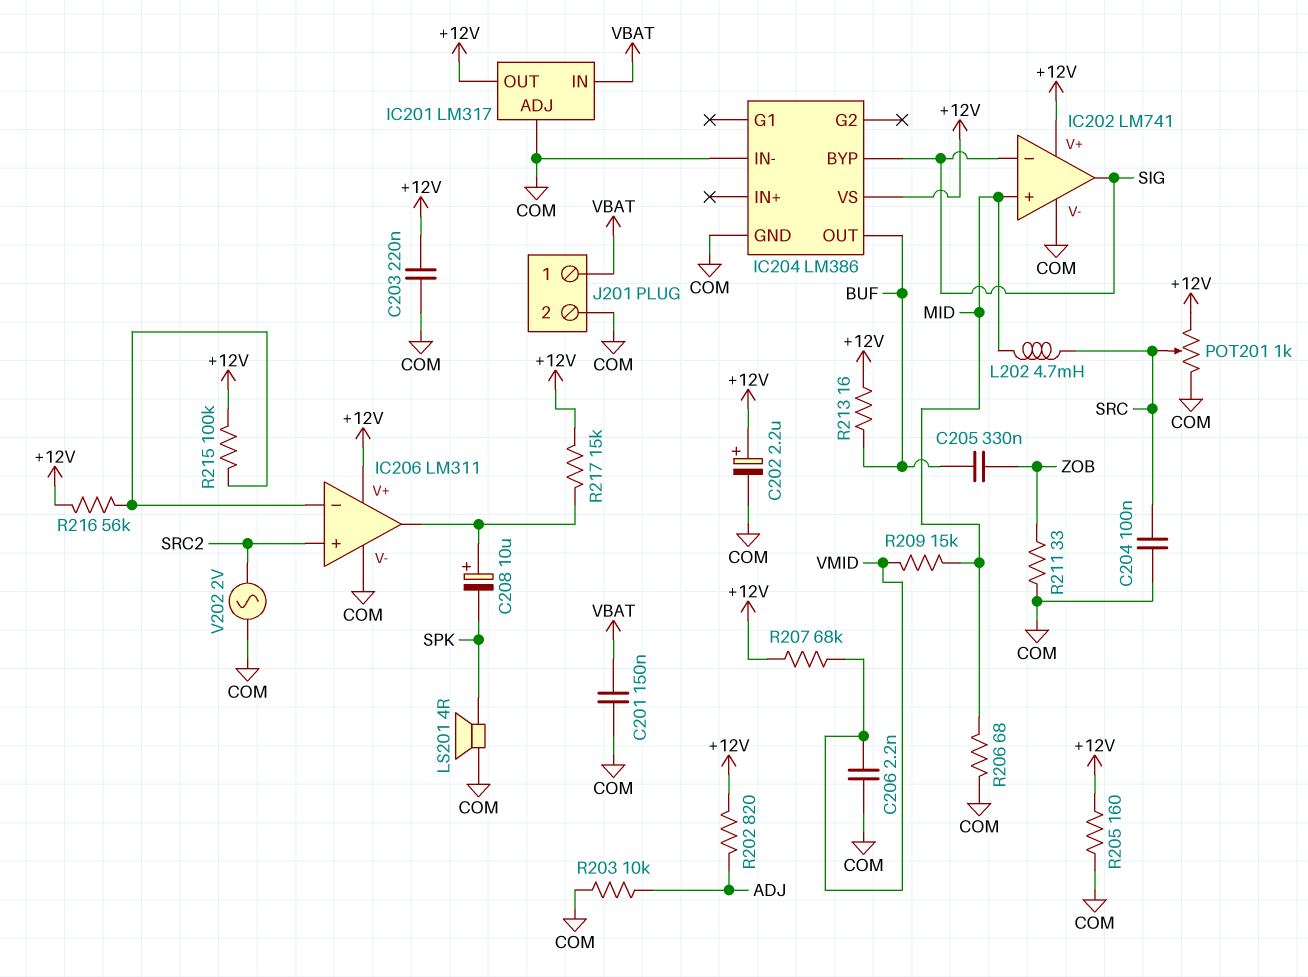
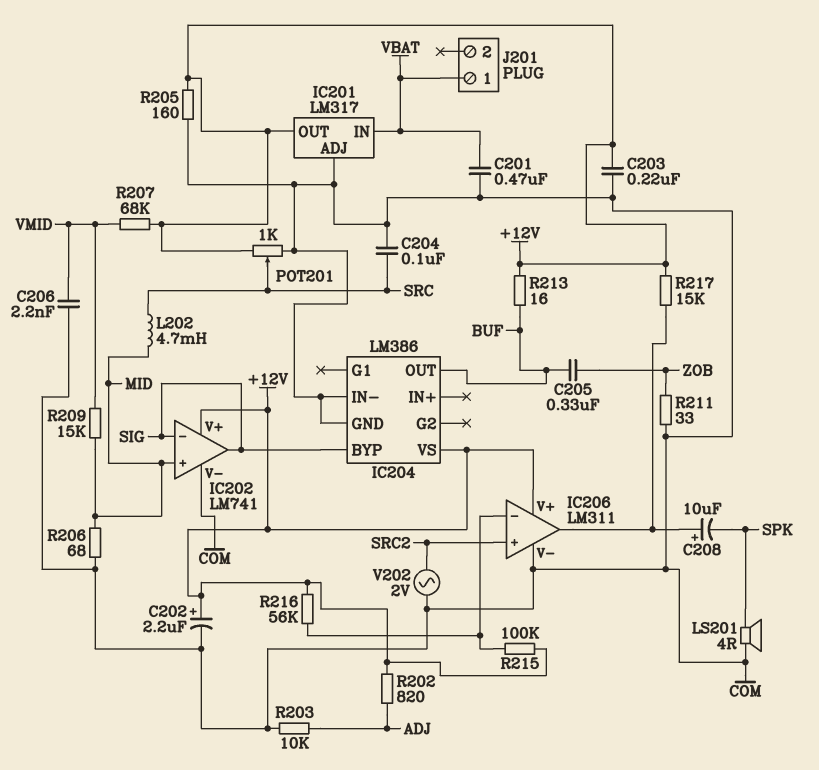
C201: 150nF (COM, VBAT) -> 470nF (COM, VBAT)
J201 pin 2: COM -> none

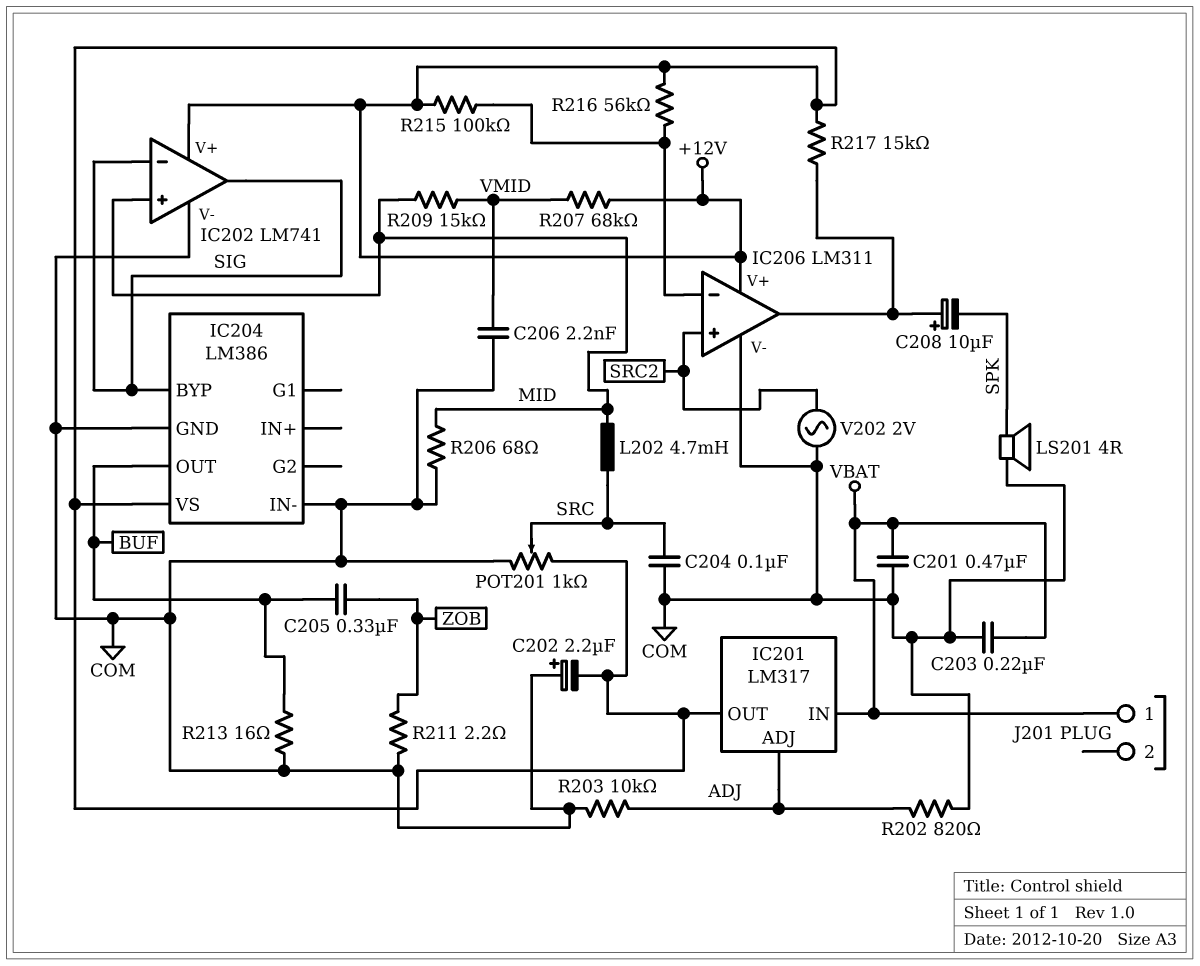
C202: 2.2uF (plus +12V, minus COM) -> 2.2uF (plus COM, minus +12V)
C203: 220nF (+12V, COM) -> 220nF (COM, VBAT)
IC201 pin ADJ: COM -> ADJ
R202: 820 (+12V, ADJ) -> 820 (ADJ, COM)
R205: 160 (+12V, COM) -> none
R211: 33 (COM, ZOB) -> 2.2 (COM, ZOB)
R213: 16 (+12V, BUF) -> 16 (BUF, COM)

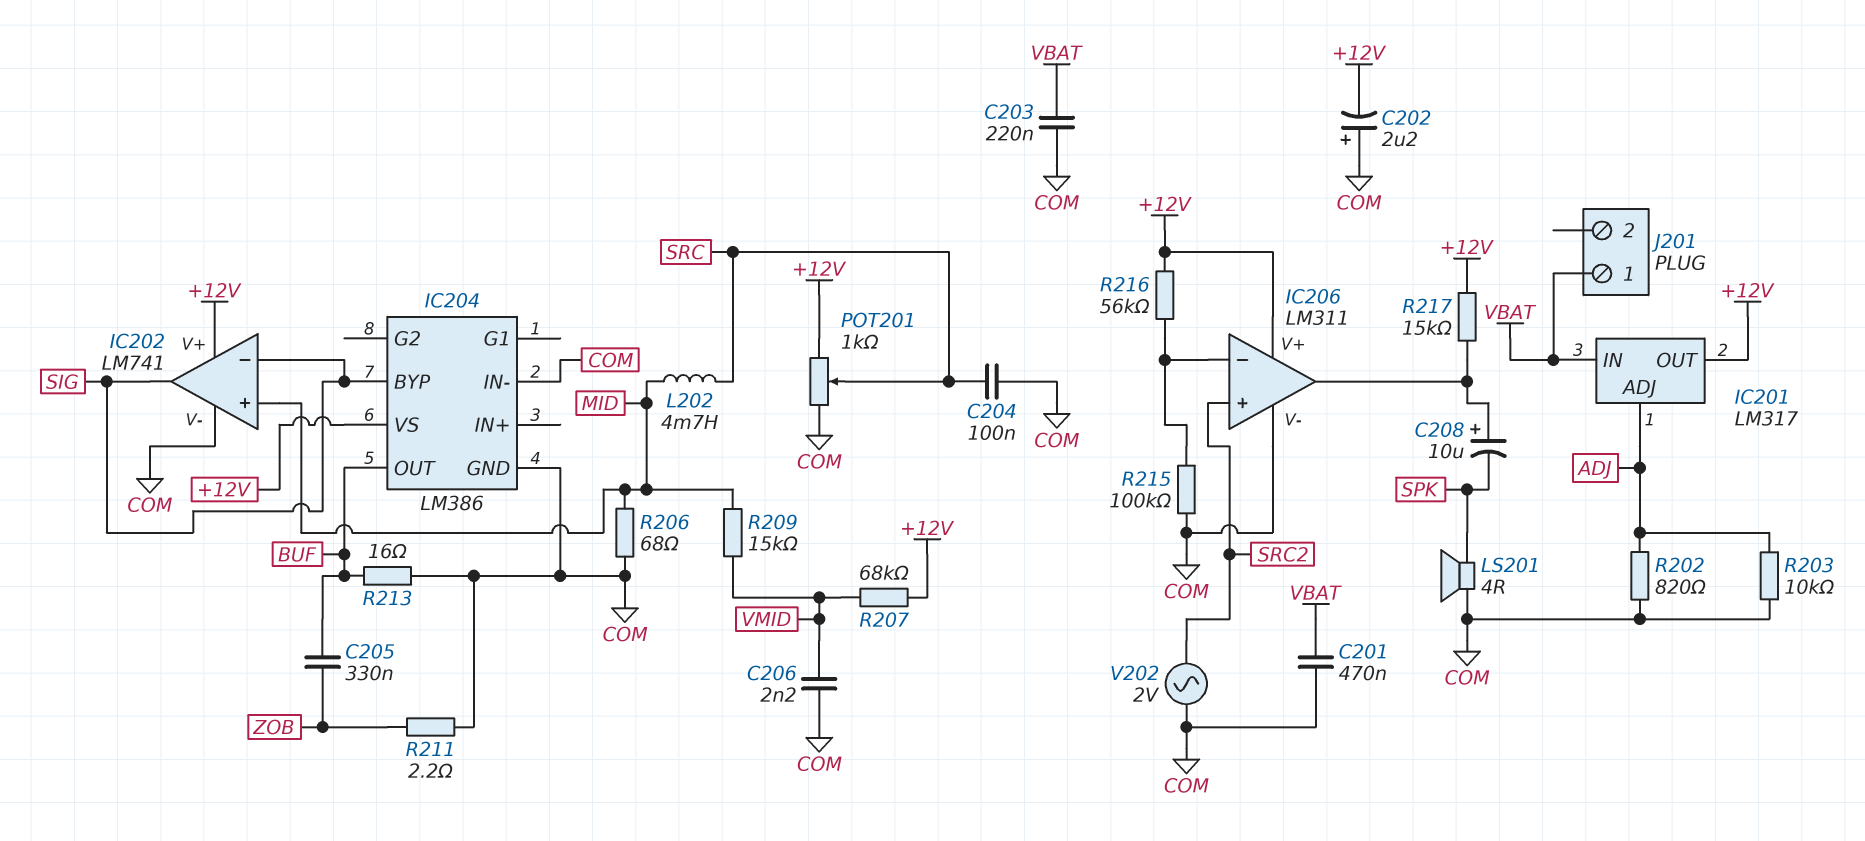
R215: 100k (+12V, IC206/in-) -> 100k (COM, IC206/in-)

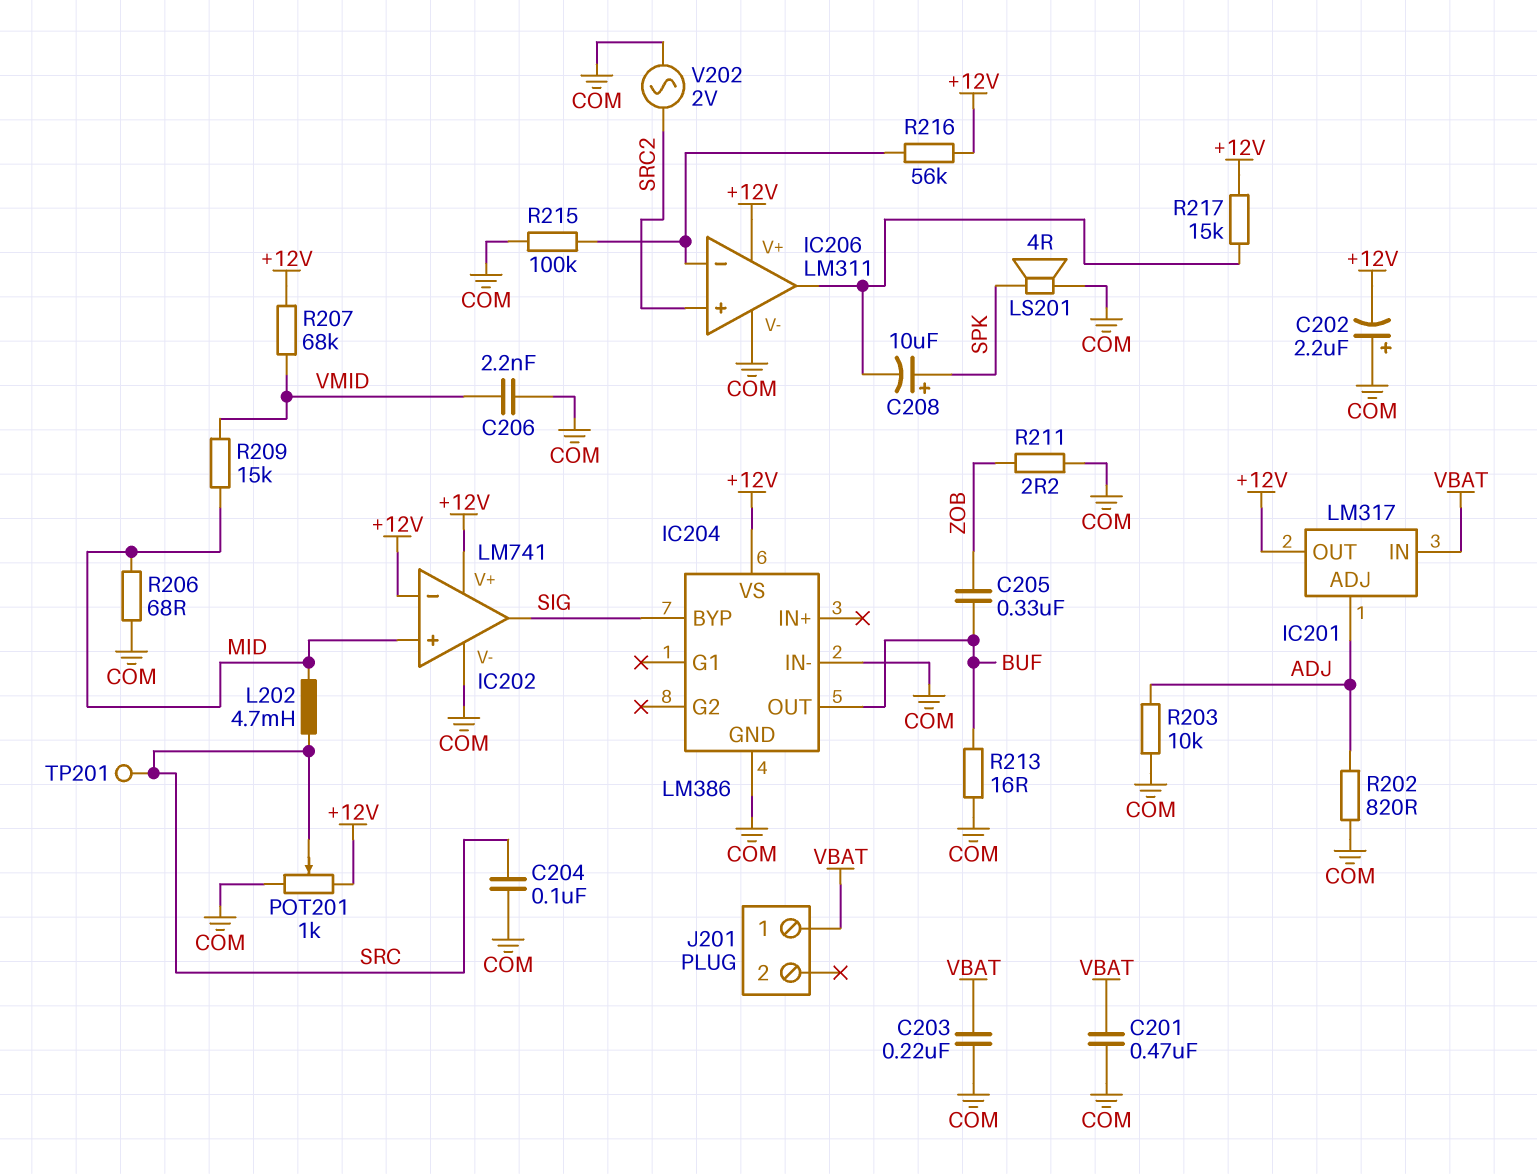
C208: 10uF (plus IC206/out, minus SPK) -> 10uF (plus SPK, minus IC206/out)
IC202 pin in-: SIG -> +12V
TP201: none -> test point (SRC)

